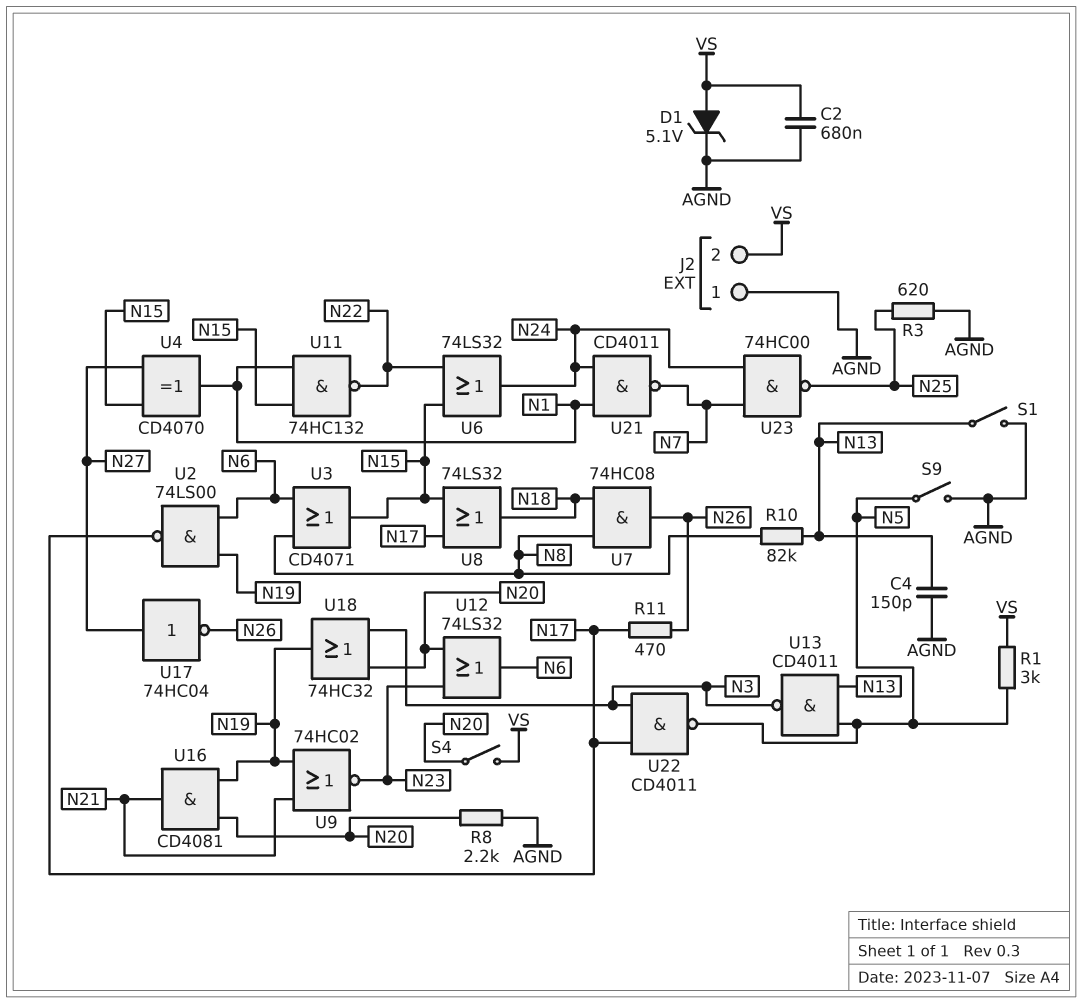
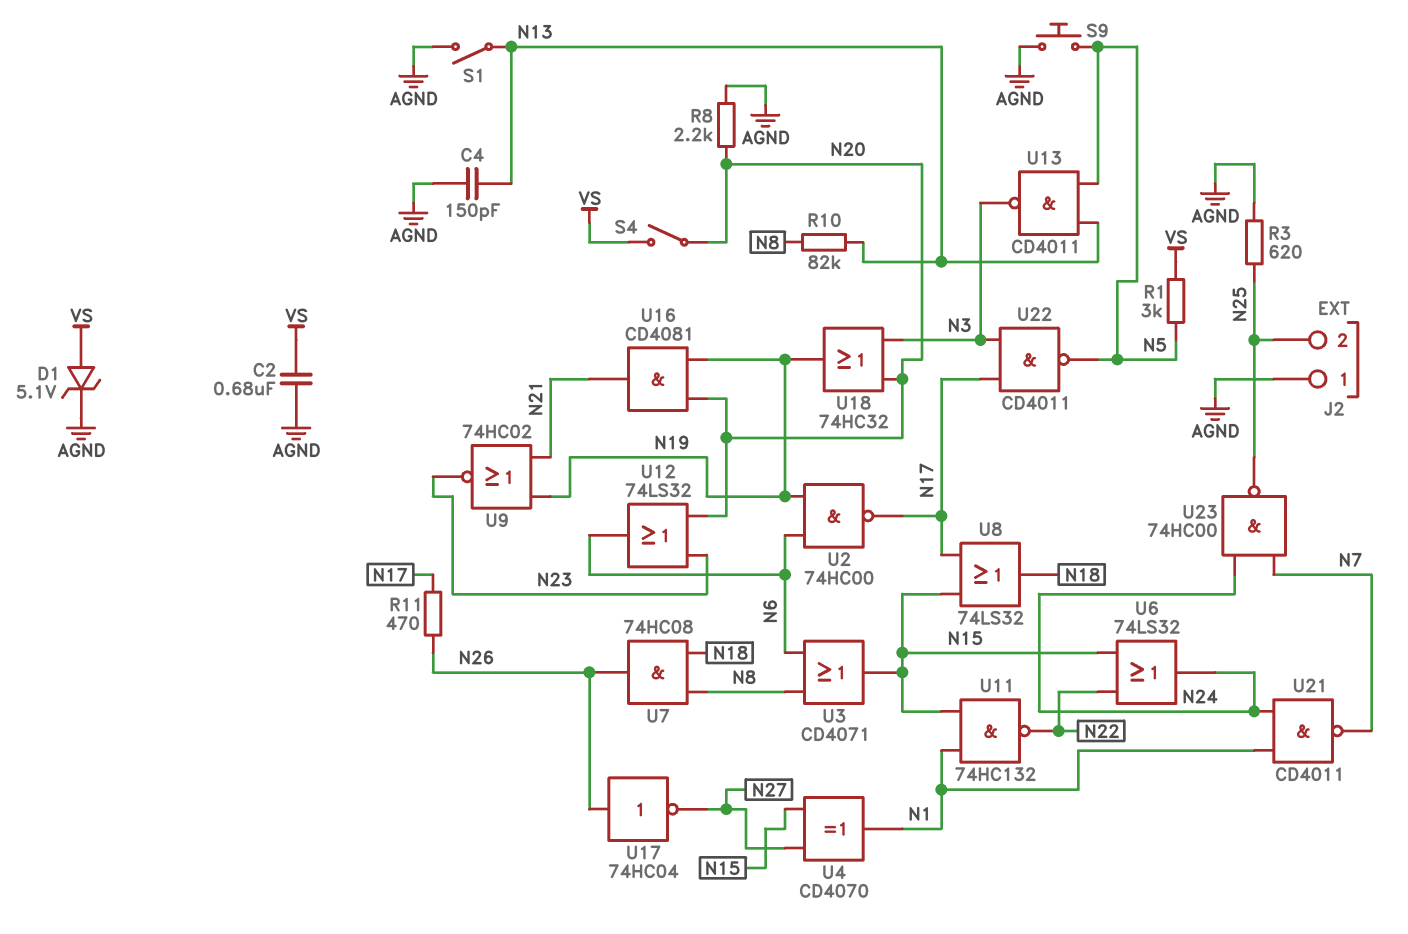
J2 pin 2: VS -> N25
S9: switch (AGND, N5) -> button (AGND, N5)
U2: NAND 74LS00 (in N6, in N19, out N17) -> NAND 74HC00 (in N6, in N19, out N17)
U17: NOT 74HC04 (in N27, out N26) -> NOT 74HC04 (in N26, out N27)

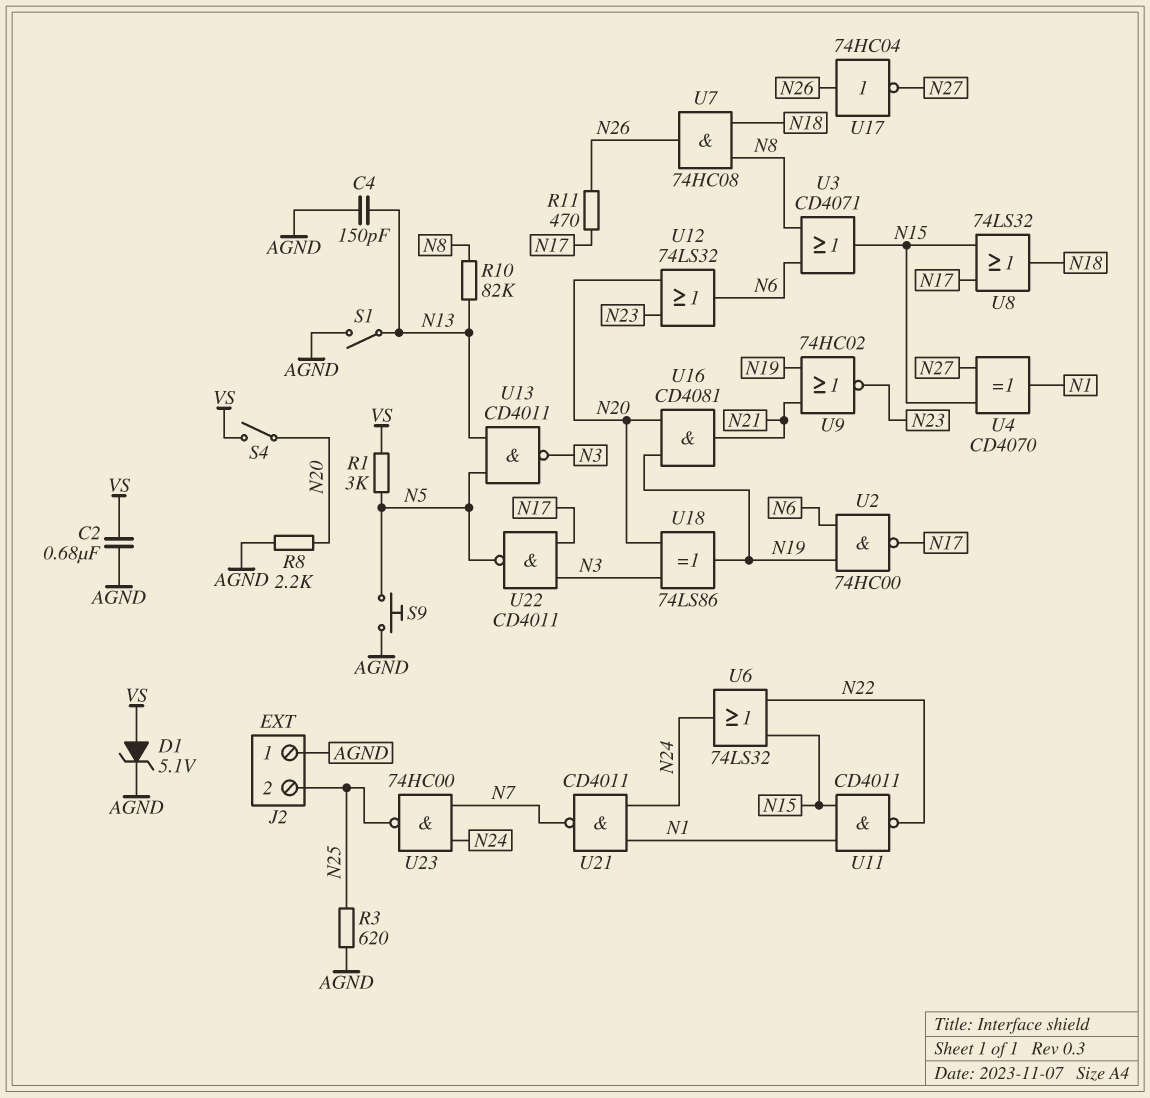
U11: NAND 74HC132 (in N1, in N15, out N22) -> NAND CD4011 (in N1, in N15, out N22)
U18: OR 74HC32 (in N3, in N20, out N19) -> XOR 74LS86 (in N3, in N20, out N19)

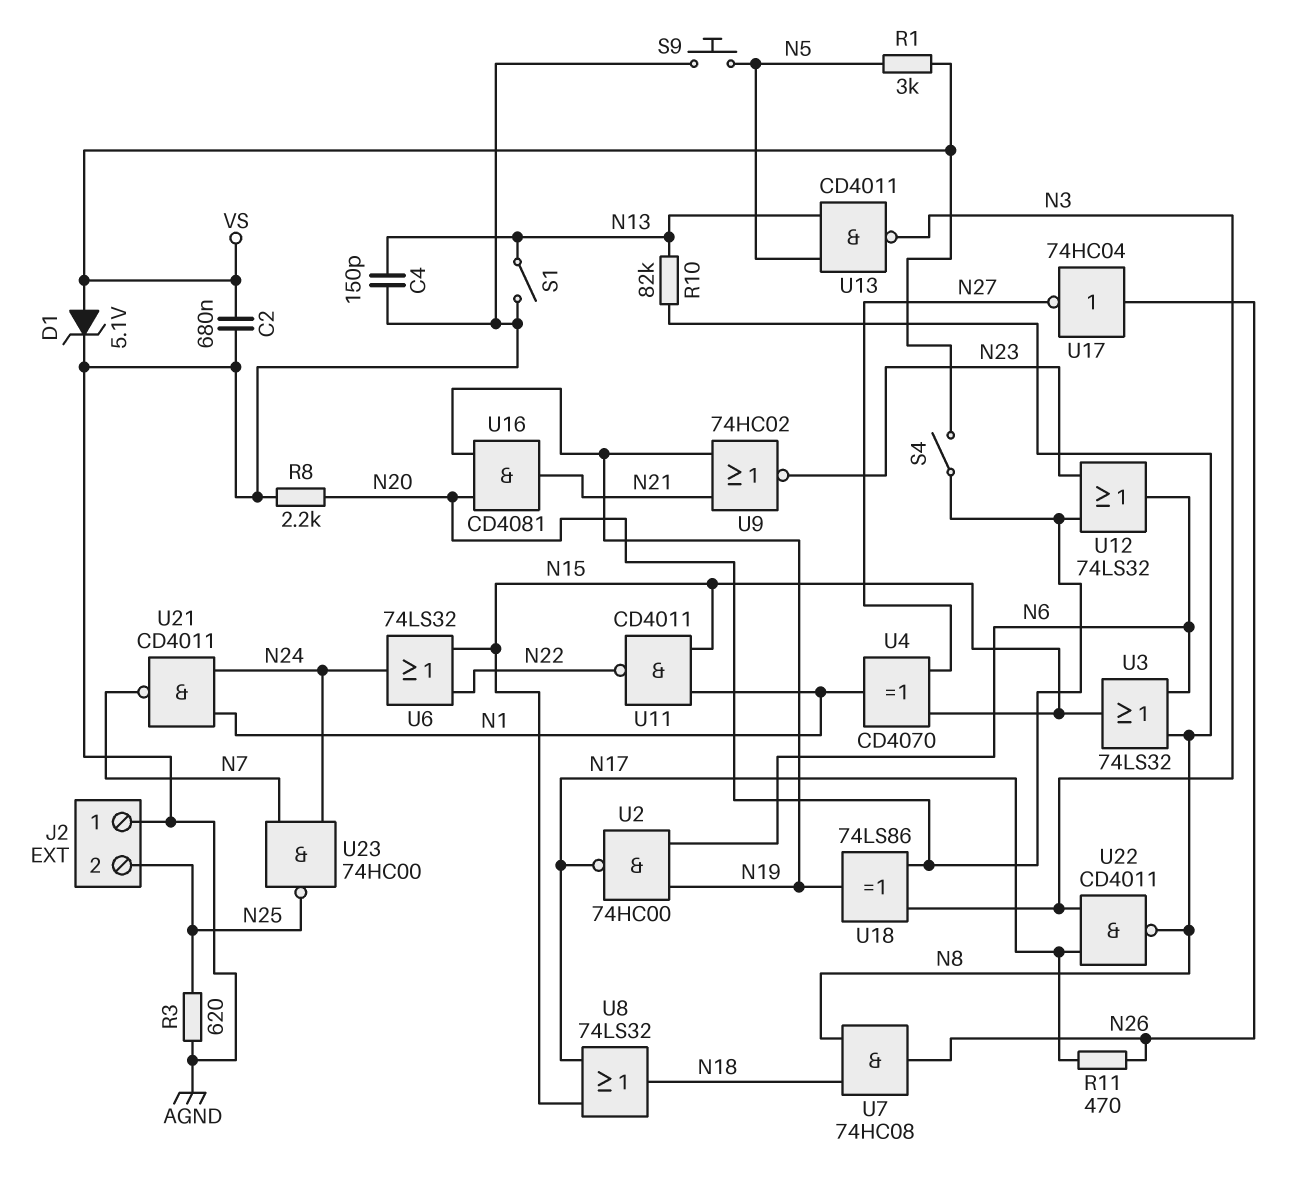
U3: OR CD4071 (in N6, in N8, out N15) -> OR 74LS32 (in N6, in N8, out N15)
U22: NAND CD4011 (in N3, in N17, out N5) -> NAND CD4011 (in N3, in N17, out N8)

